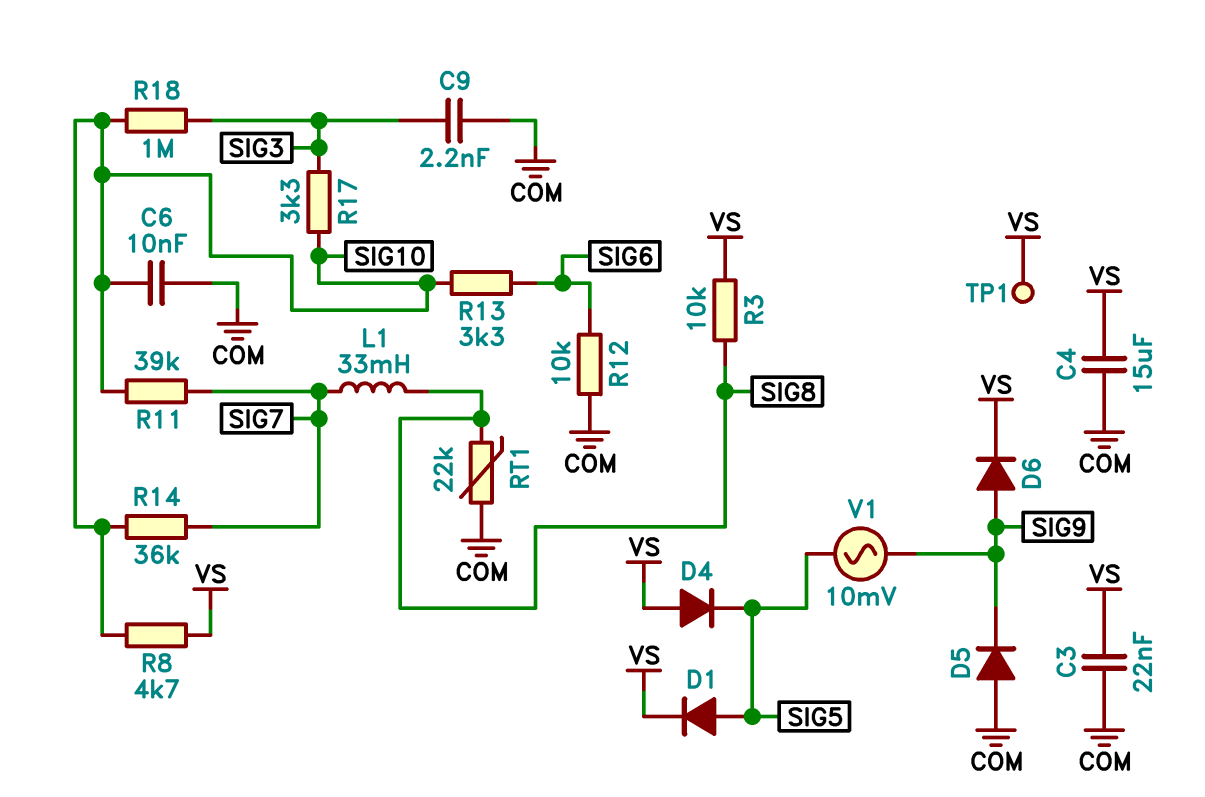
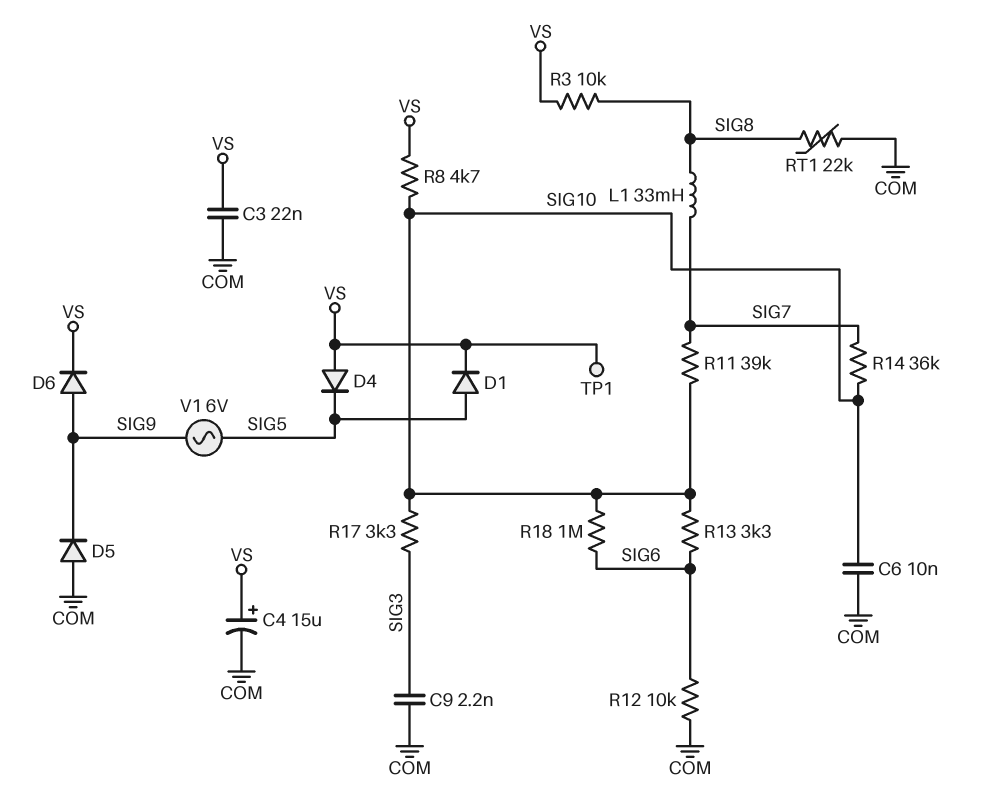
C4: 15uF (COM, VS) -> 15uF (plus VS, minus COM)
R18: 1M (SIG3, SIG10) -> 1M (SIG6, SIG10)
V1: AC 10mV (SIG5, SIG9) -> AC 6V (SIG5, SIG9)

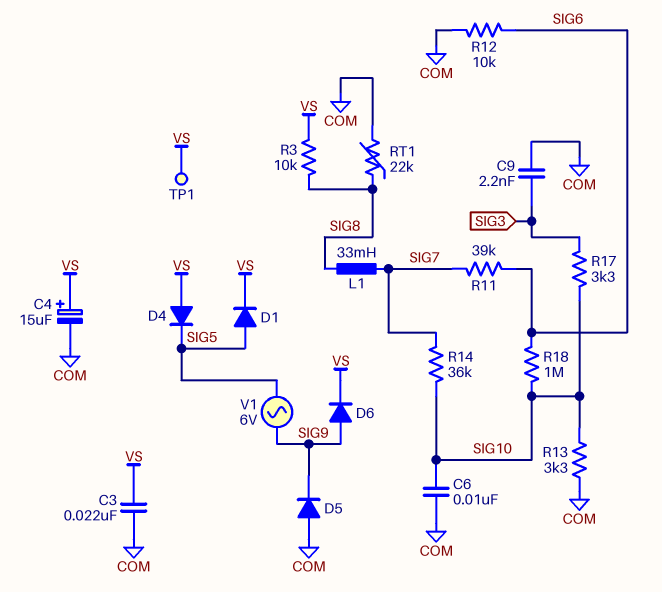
R8: 4.7k (SIG10, VS) -> none
R11: 39k (SIG7, SIG10) -> 39k (SIG6, SIG7)
R13: 3.3k (SIG6, SIG10) -> 3.3k (COM, SIG10)

